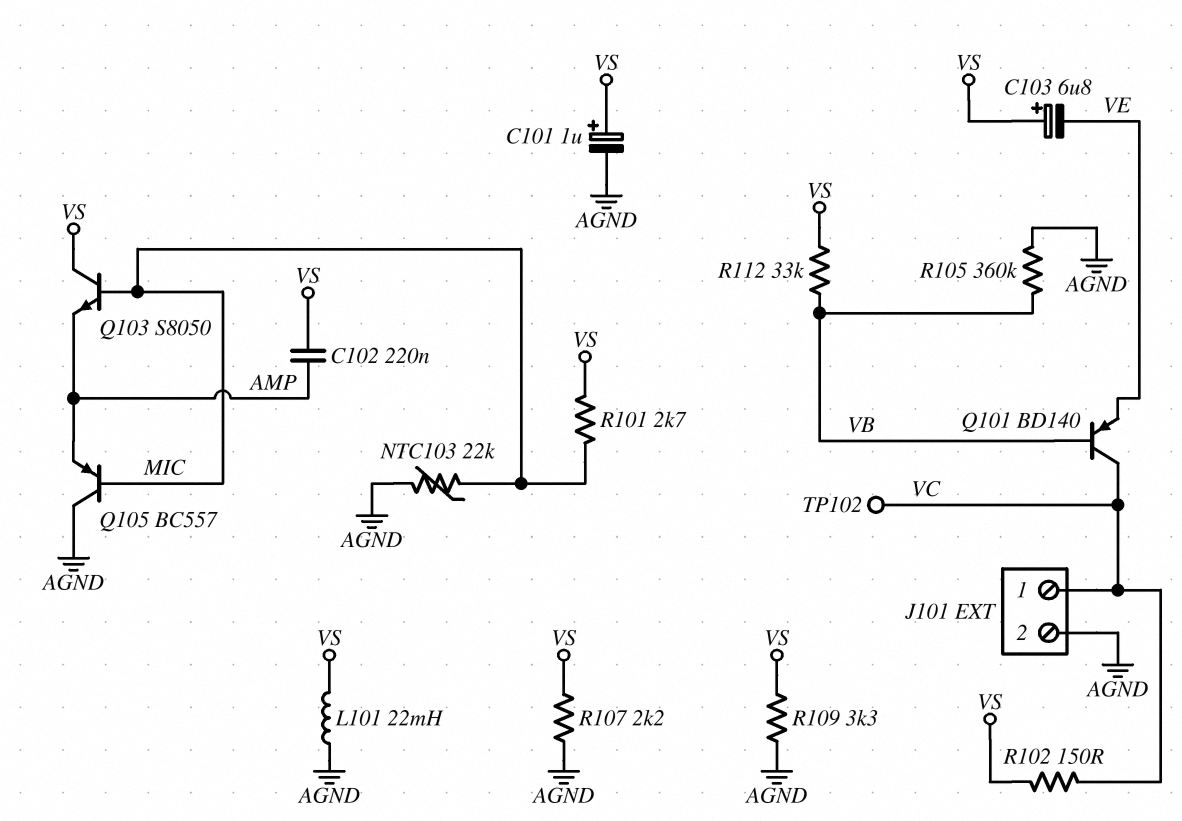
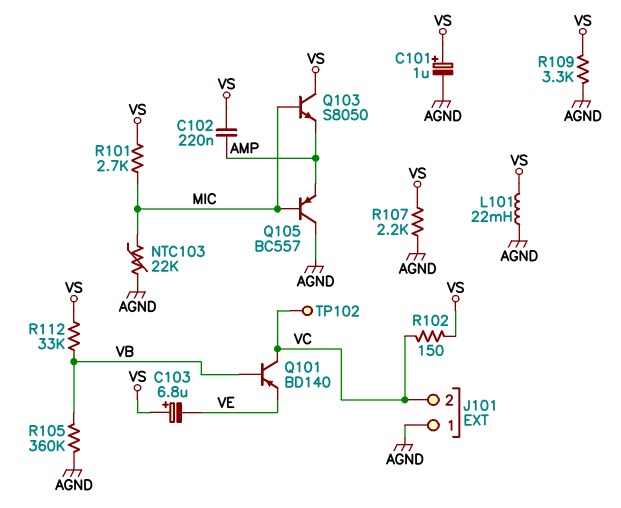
J101 pin 1: VC -> AGND
J101 pin 2: AGND -> VC

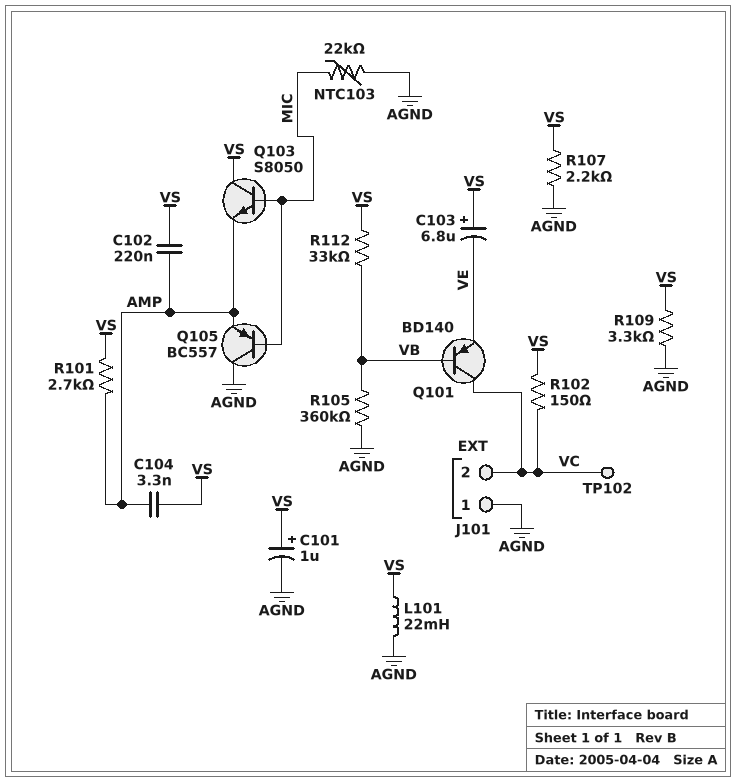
C104: none -> 3.3nF (AMP, VS)
R101: 2.7k (MIC, VS) -> 2.7k (AMP, VS)

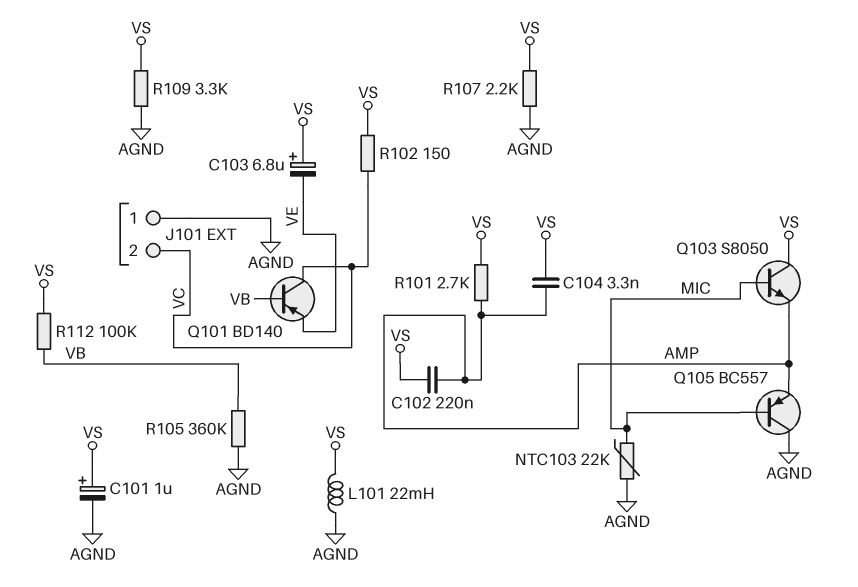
R112: 33k (VB, VS) -> 100k (VB, VS)
TP102: test point (VC) -> none

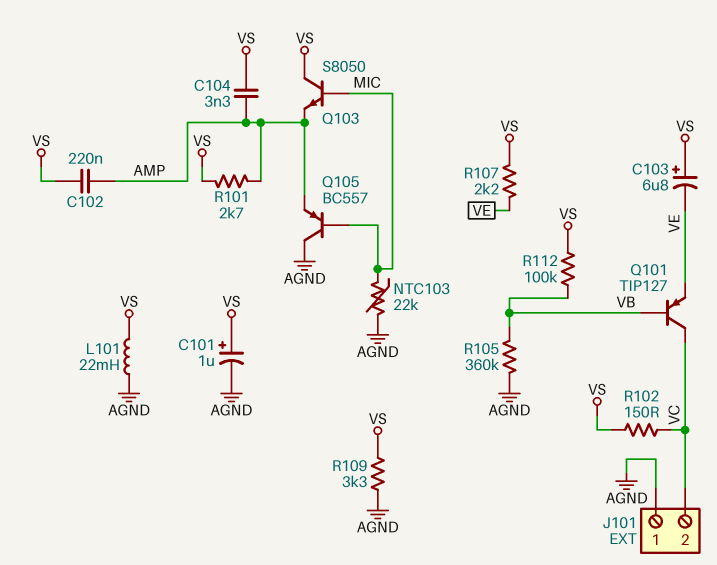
Q101: PNP BD140 (B VB, C VC, E VE) -> PNP TIP127 (B VB, C VC, E VE)
R107: 2.2k (AGND, VS) -> 2.2k (VE, VS)

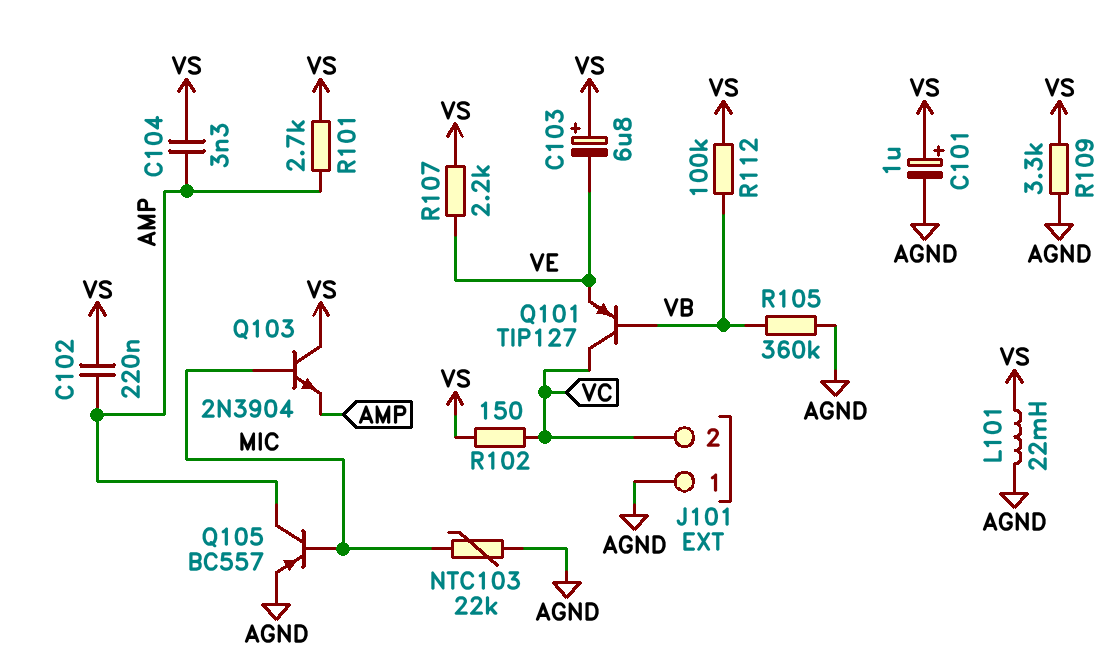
Q103: NPN S8050 (B MIC, C VS, E AMP) -> NPN 2N3904 (B MIC, C VS, E AMP)
Q105: PNP BC557 (B MIC, C AGND, E AMP) -> PNP BC557 (B MIC, C AMP, E AGND)

